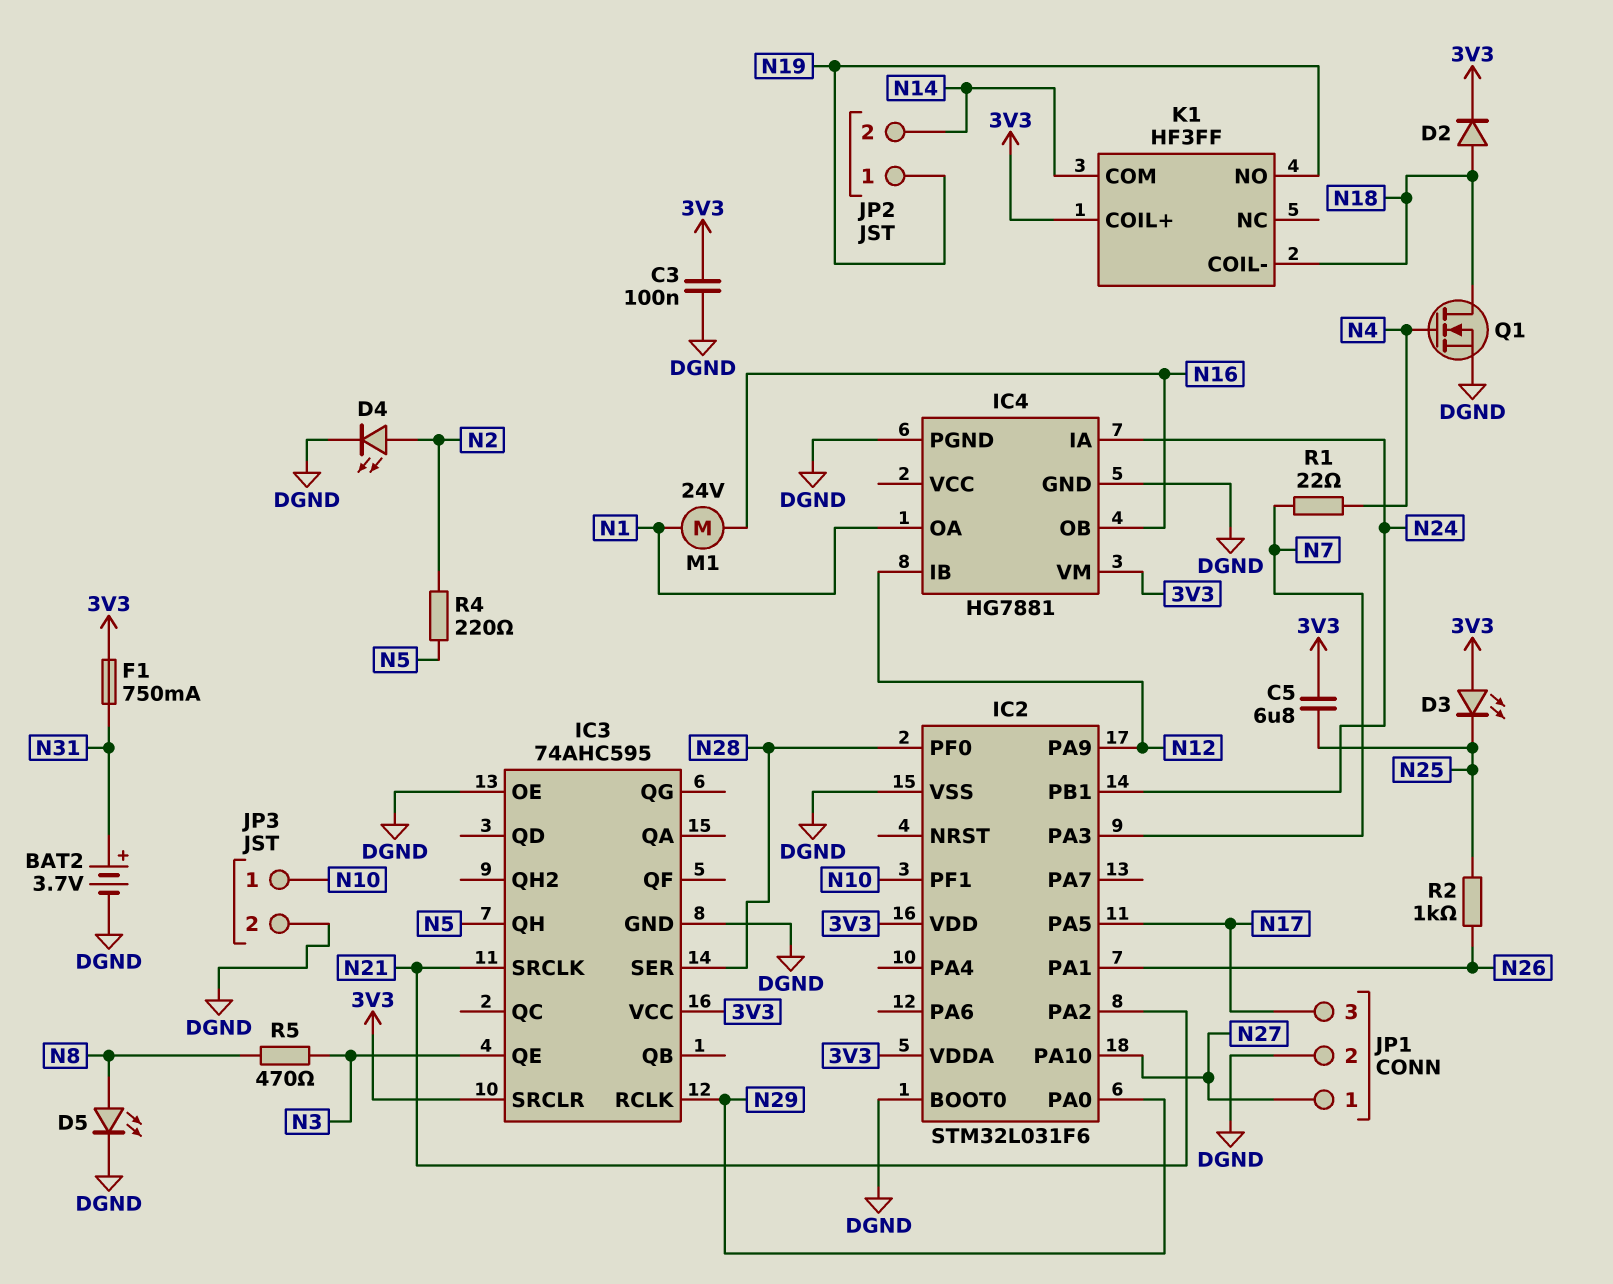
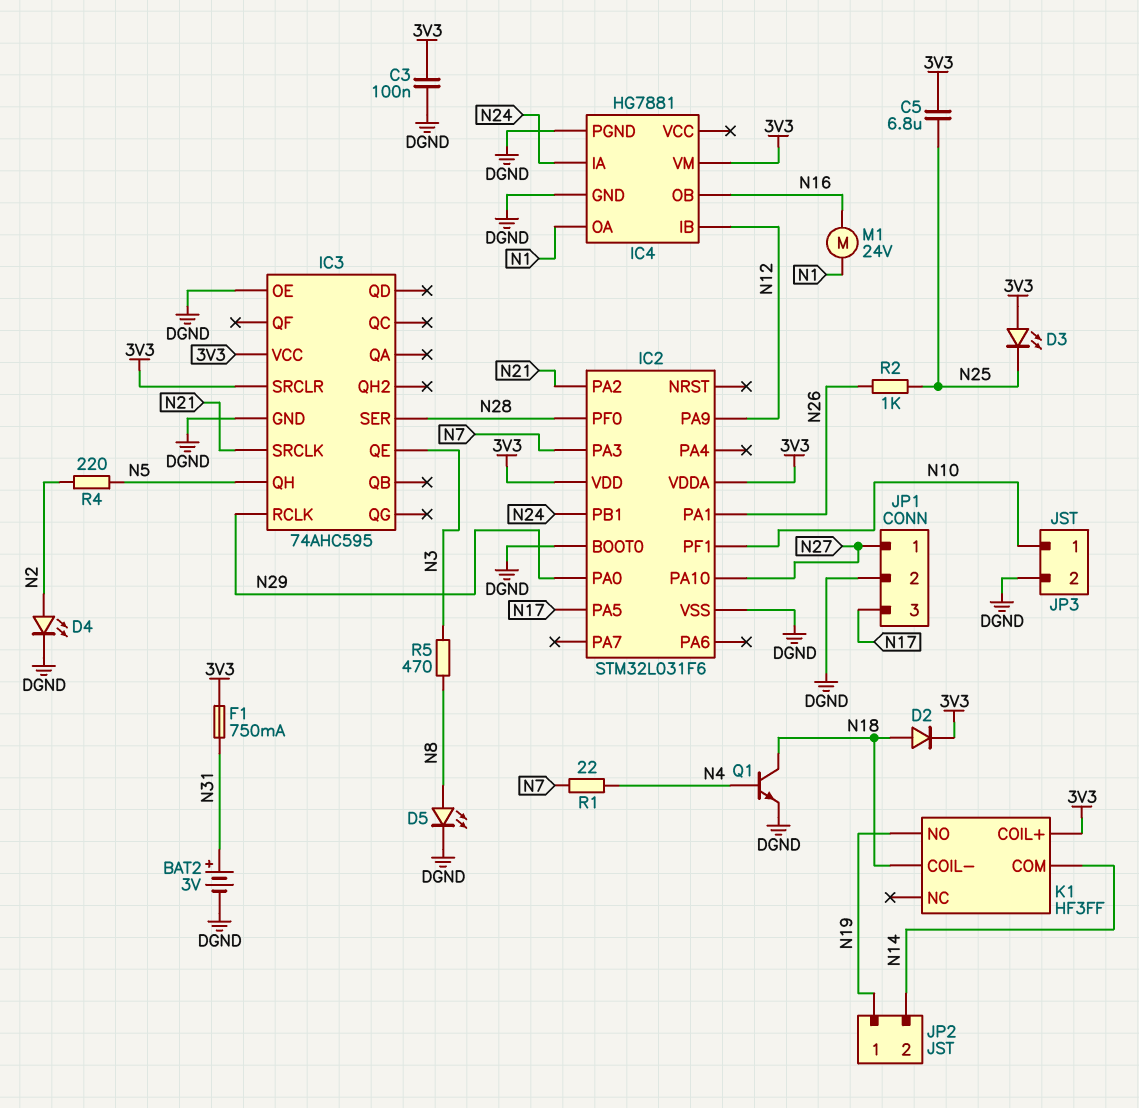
BAT2: 3.7V (plus N31, minus DGND) -> 3V (plus N31, minus DGND)
Q1: NMOS (G N4, D N18, S DGND) -> NPN (B N4, C N18, E DGND)

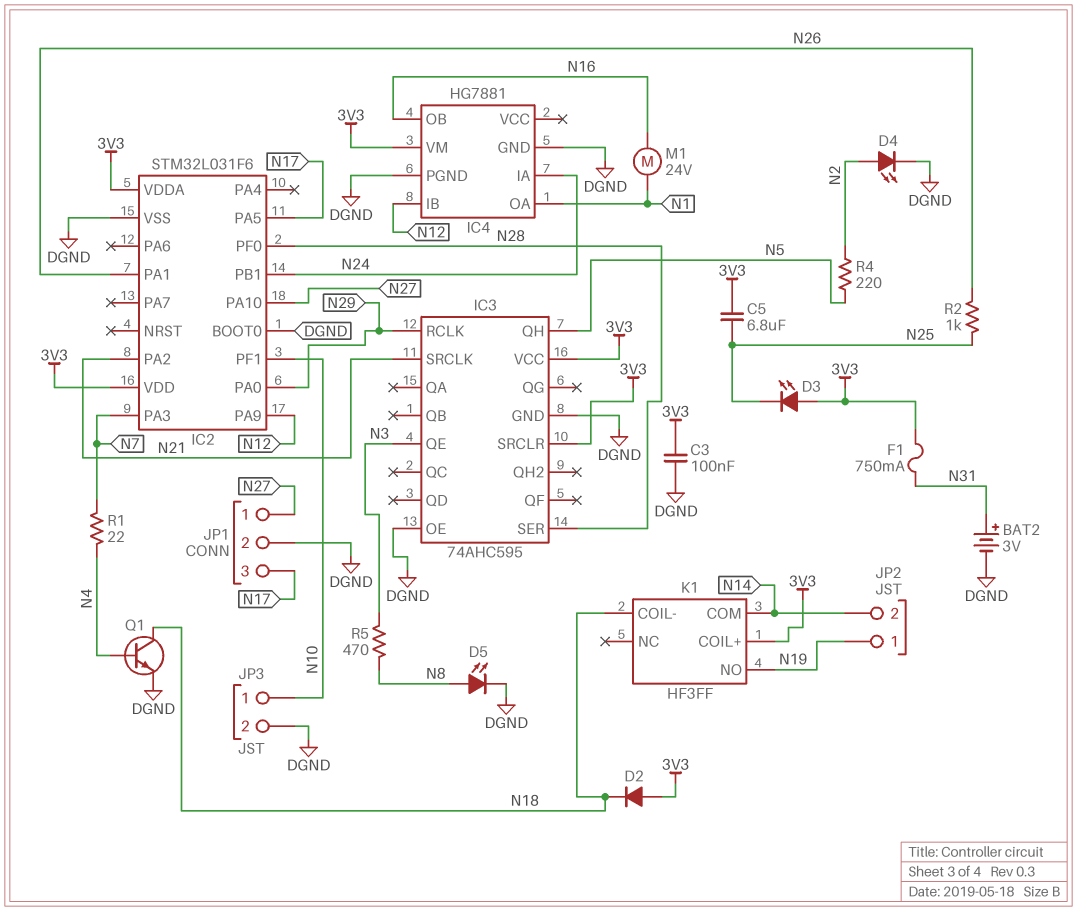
D2: diode (A N18, K 3V3) -> diode (A 3V3, K N18)

